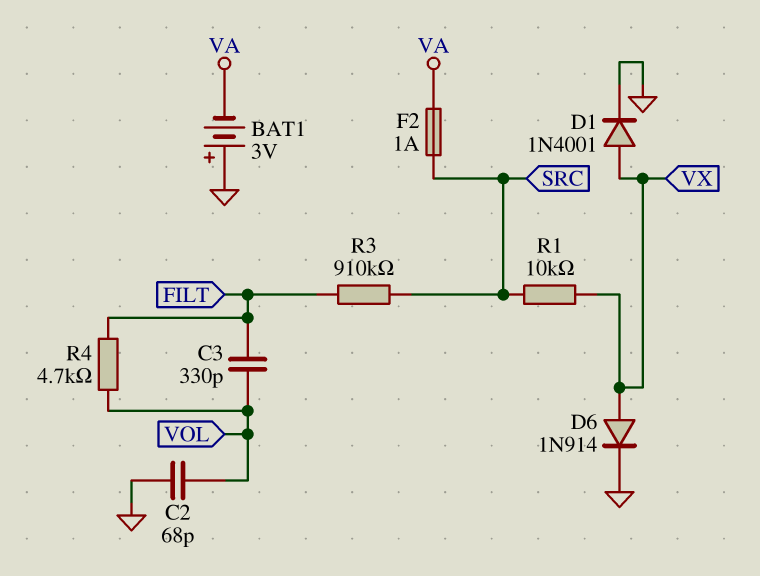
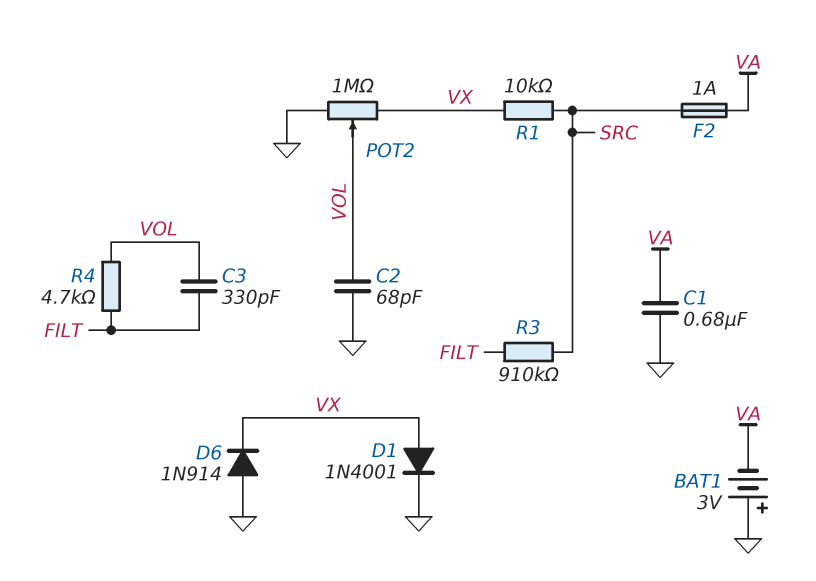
C1: none -> 680nF (GND, VA)
D6: diode 1N914 (A VX, K GND) -> diode 1N914 (A GND, K VX)
POT2: none -> 1M (GND, VX, wiper VOL)

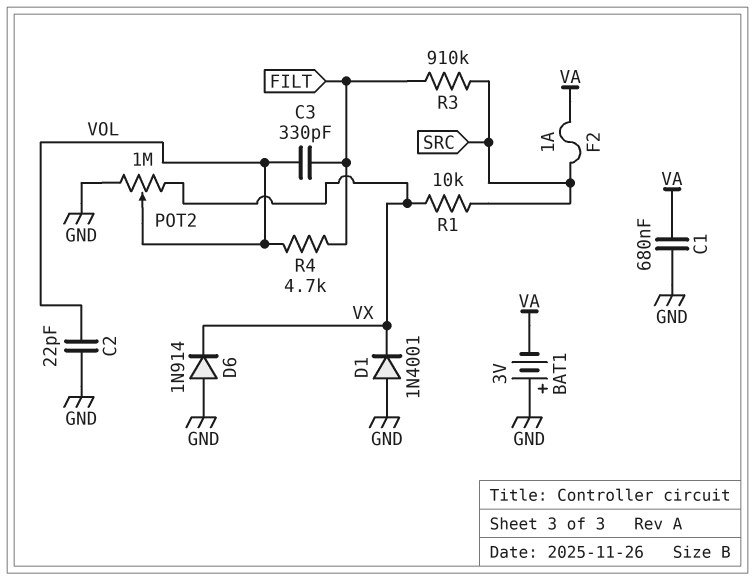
C2: 68pF (GND, VOL) -> 22pF (GND, VOL)
D1: diode 1N4001 (A VX, K GND) -> diode 1N4001 (A GND, K VX)

